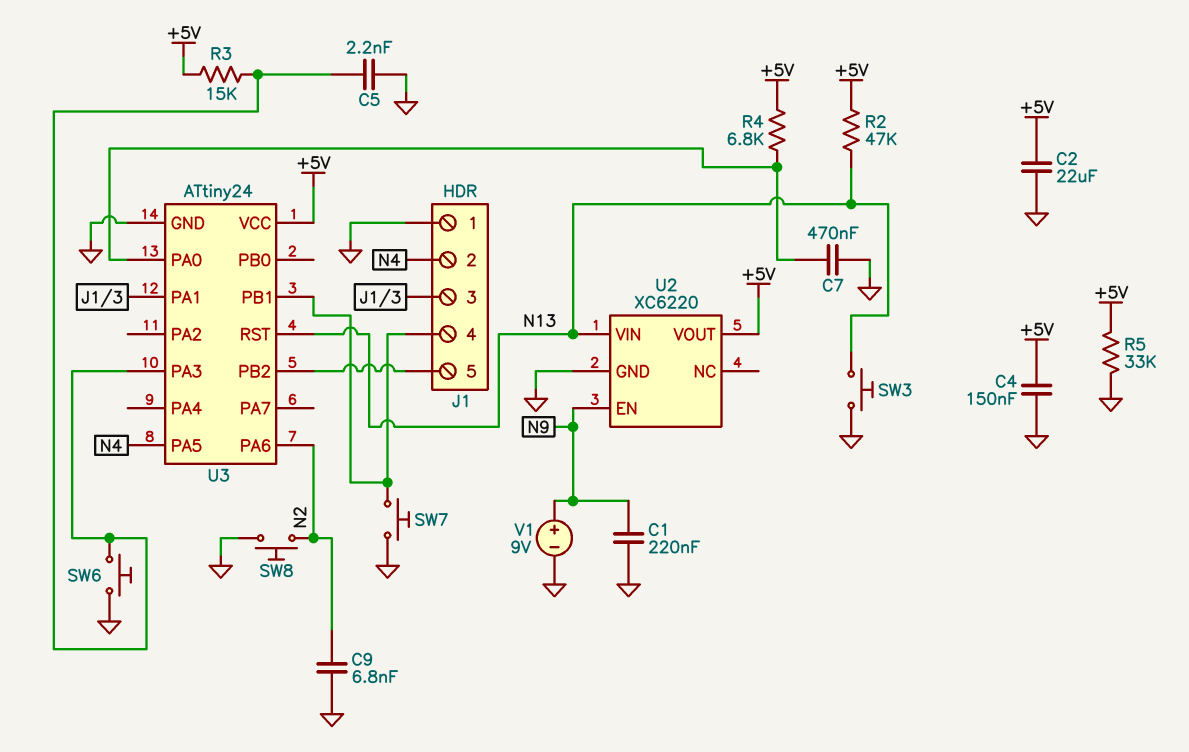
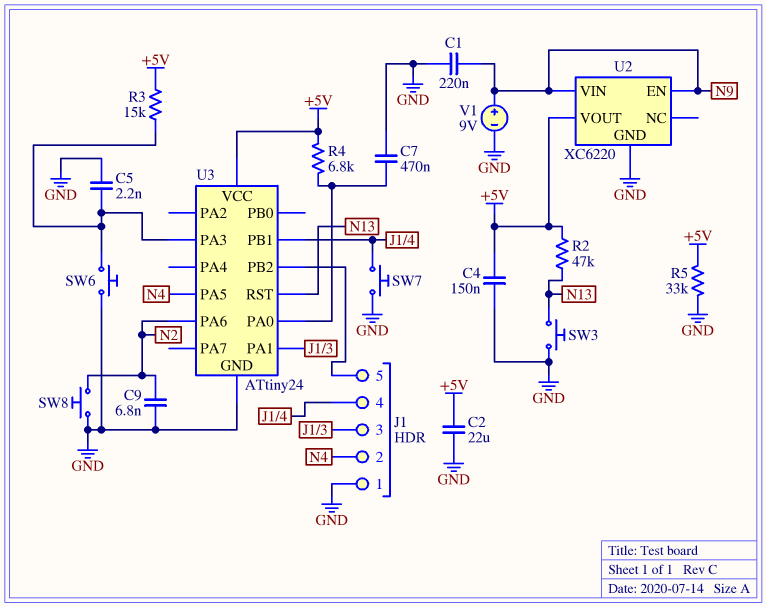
U2 pin VIN: N13 -> N9

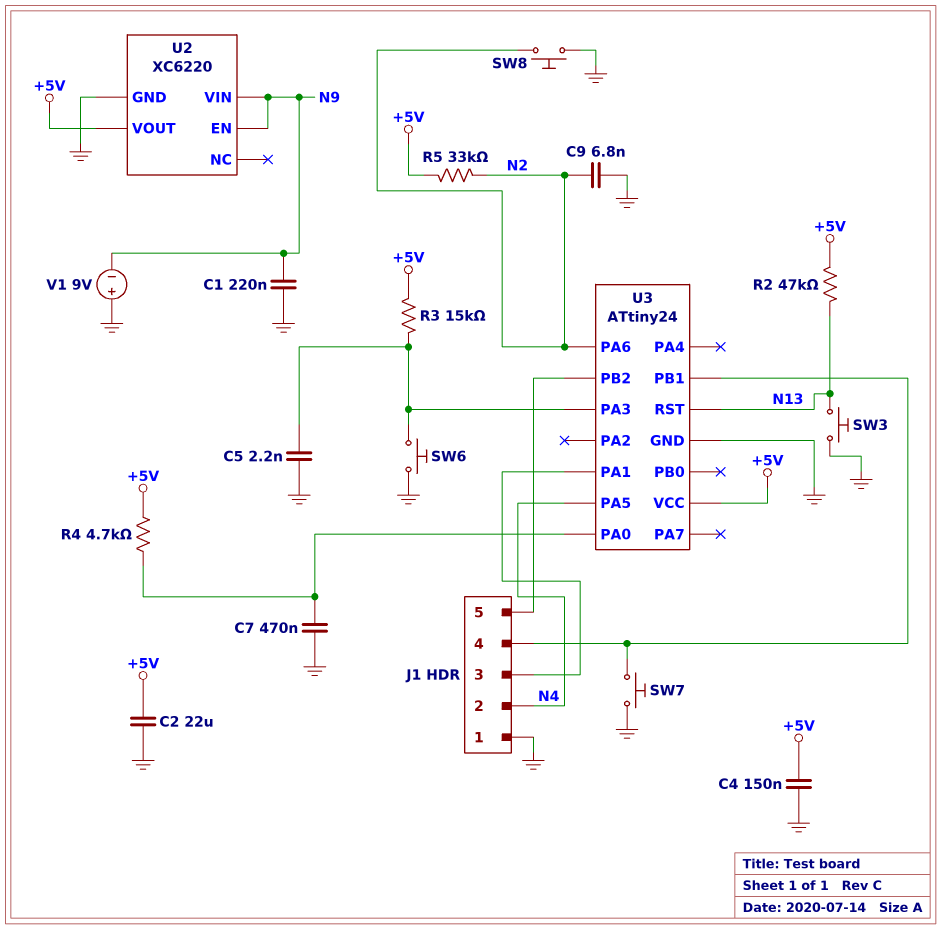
R4: 6.8k (+5V, U3/PA0) -> 4.7k (+5V, U3/PA0)
R5: 33k (+5V, GND) -> 33k (+5V, N2)
V1: 9V (plus N9, minus GND) -> 9V (plus GND, minus N9)

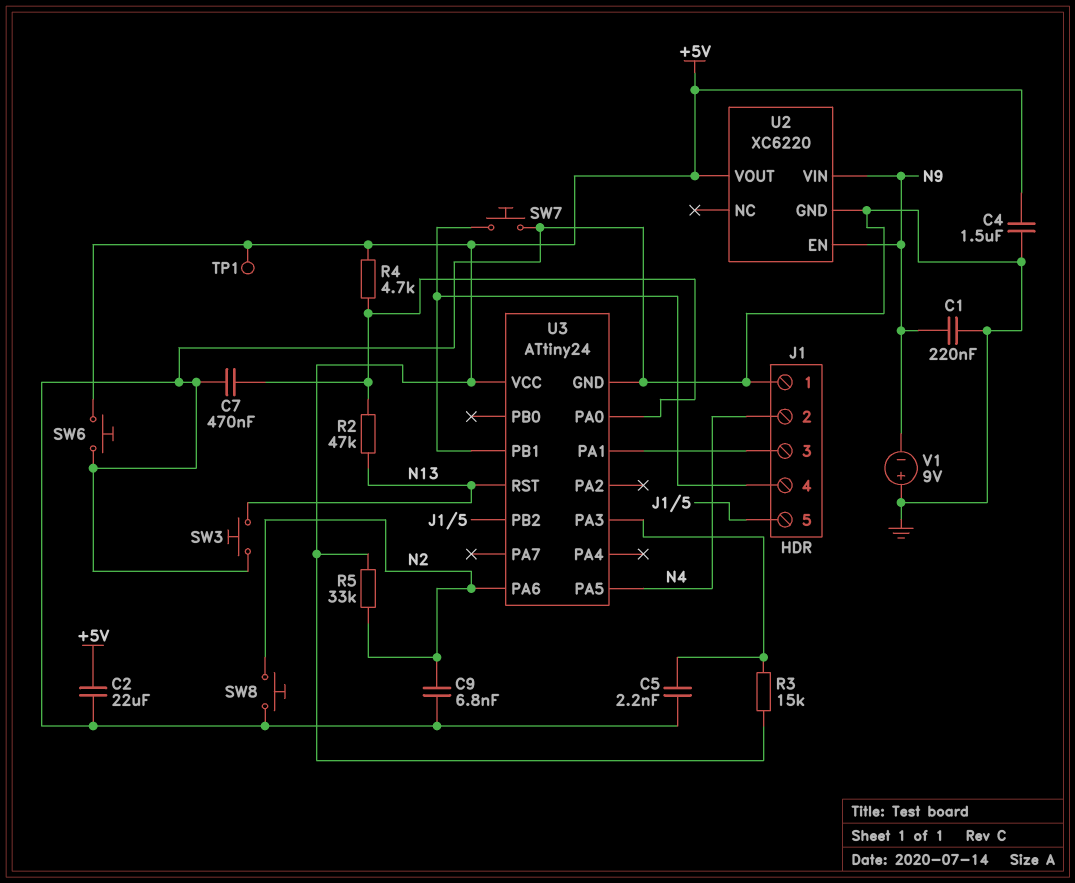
C4: 150nF (+5V, GND) -> 1.5uF (+5V, GND)
R2: 47k (+5V, N13) -> 47k (N13, U3/PA0)
SW6: button (GND, U3/PA3) -> button (+5V, GND)
TP1: none -> test point (+5V)

